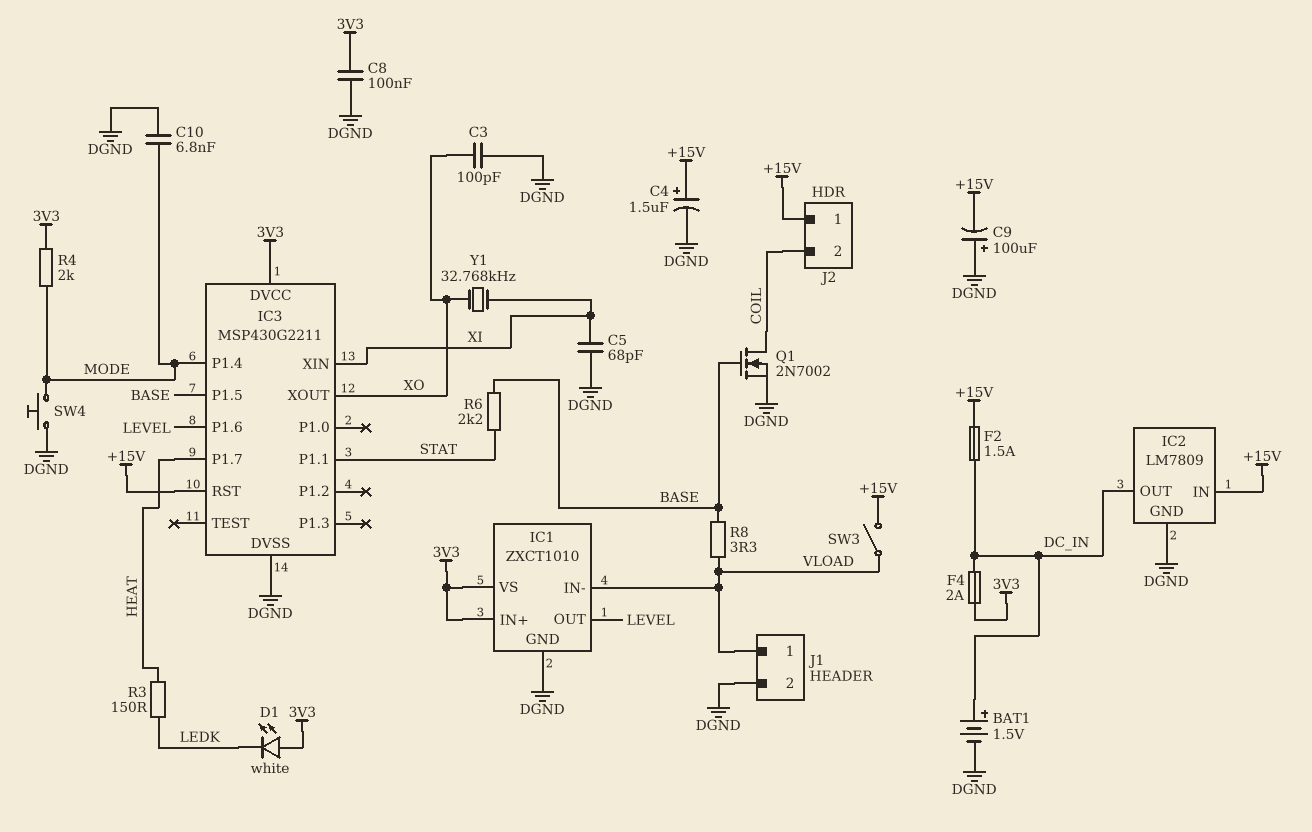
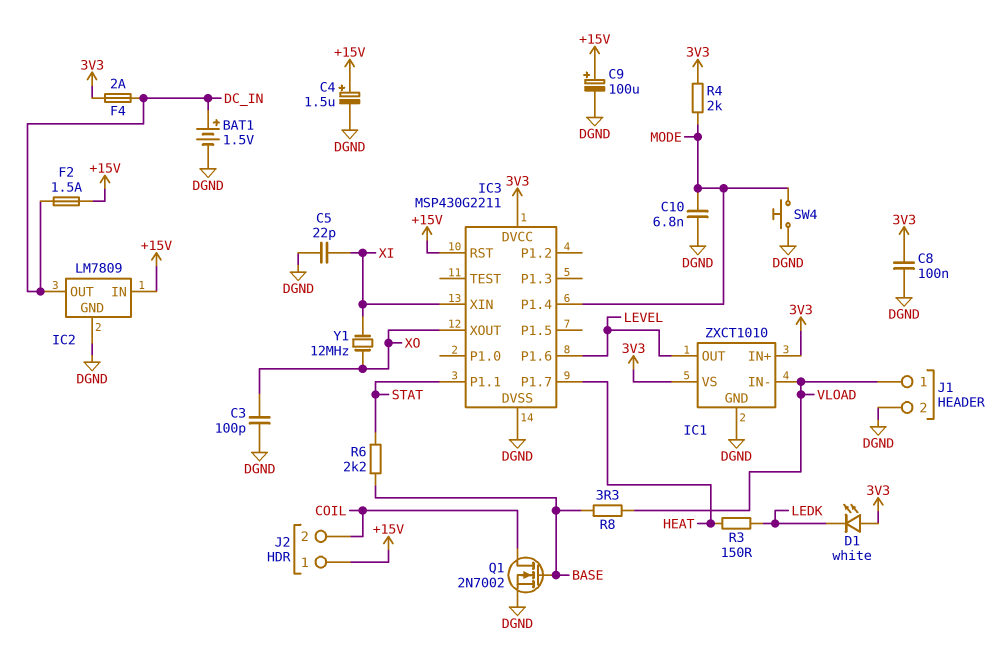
C5: 68pF (DGND, XI) -> 22pF (DGND, XI)
C9: 100uF (plus DGND, minus +15V) -> 100uF (plus +15V, minus DGND)
IC3 pin P1.5: BASE -> none
SW3: switch (+15V, VLOAD) -> none
Y1: 32.768kHz (XI, XO) -> 12MHz (XI, XO)

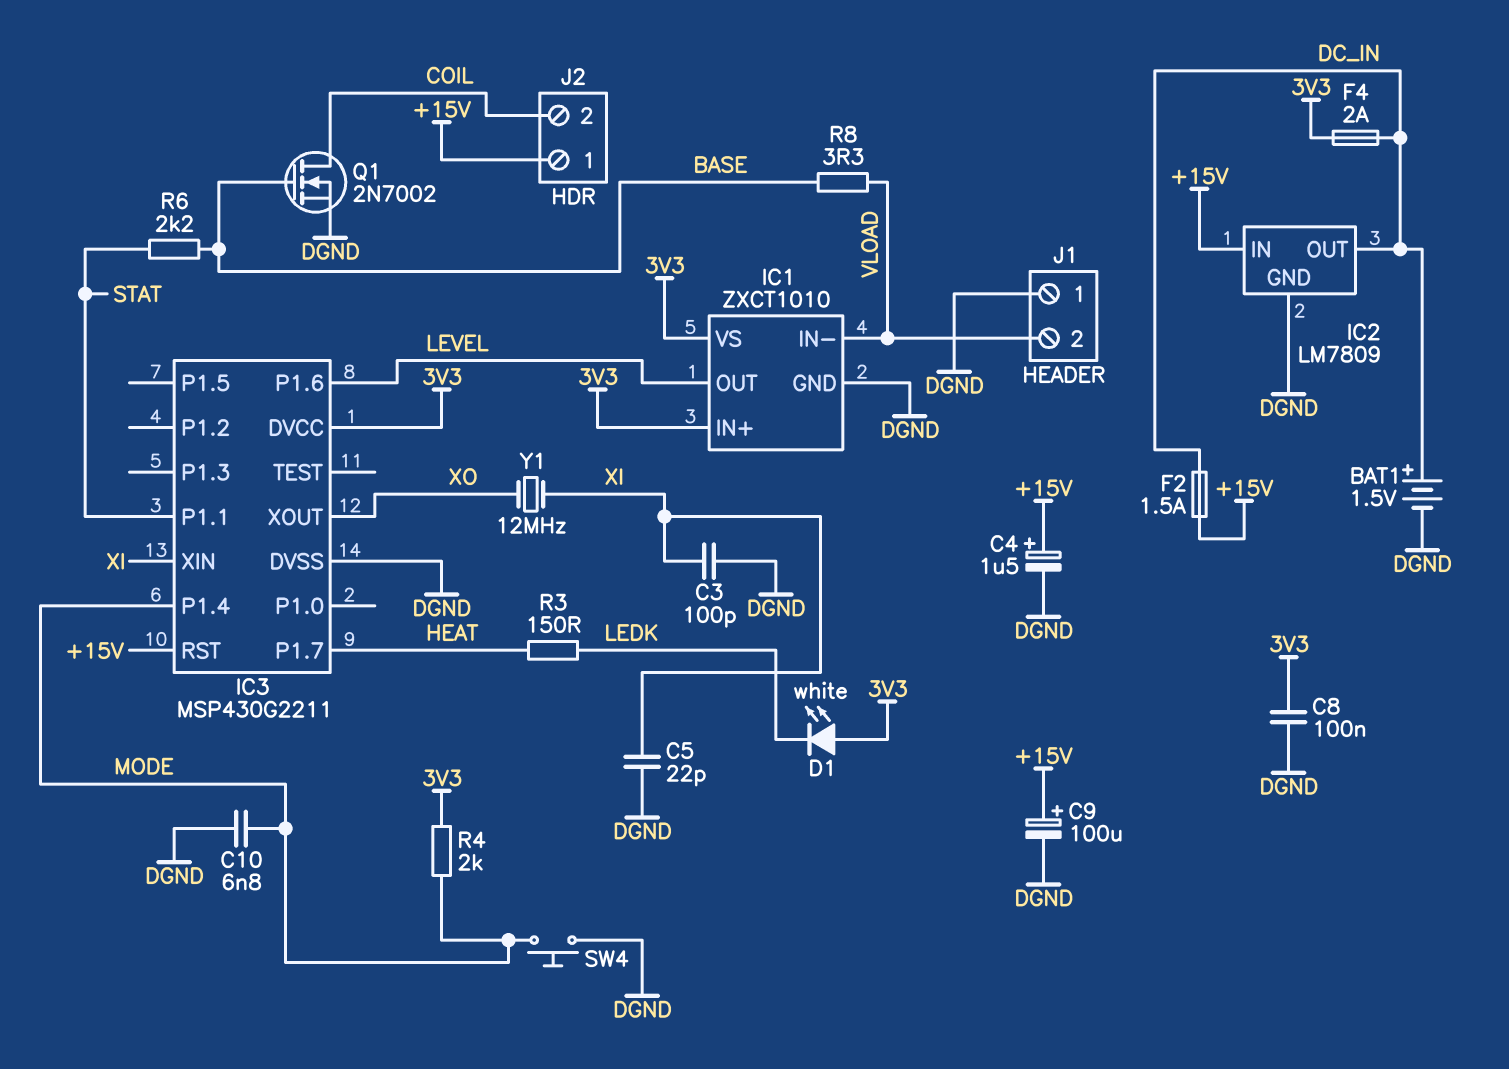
C3: 100pF (DGND, XO) -> 100pF (DGND, XI)
J1 pin 1: VLOAD -> DGND
J1 pin 2: DGND -> VLOAD

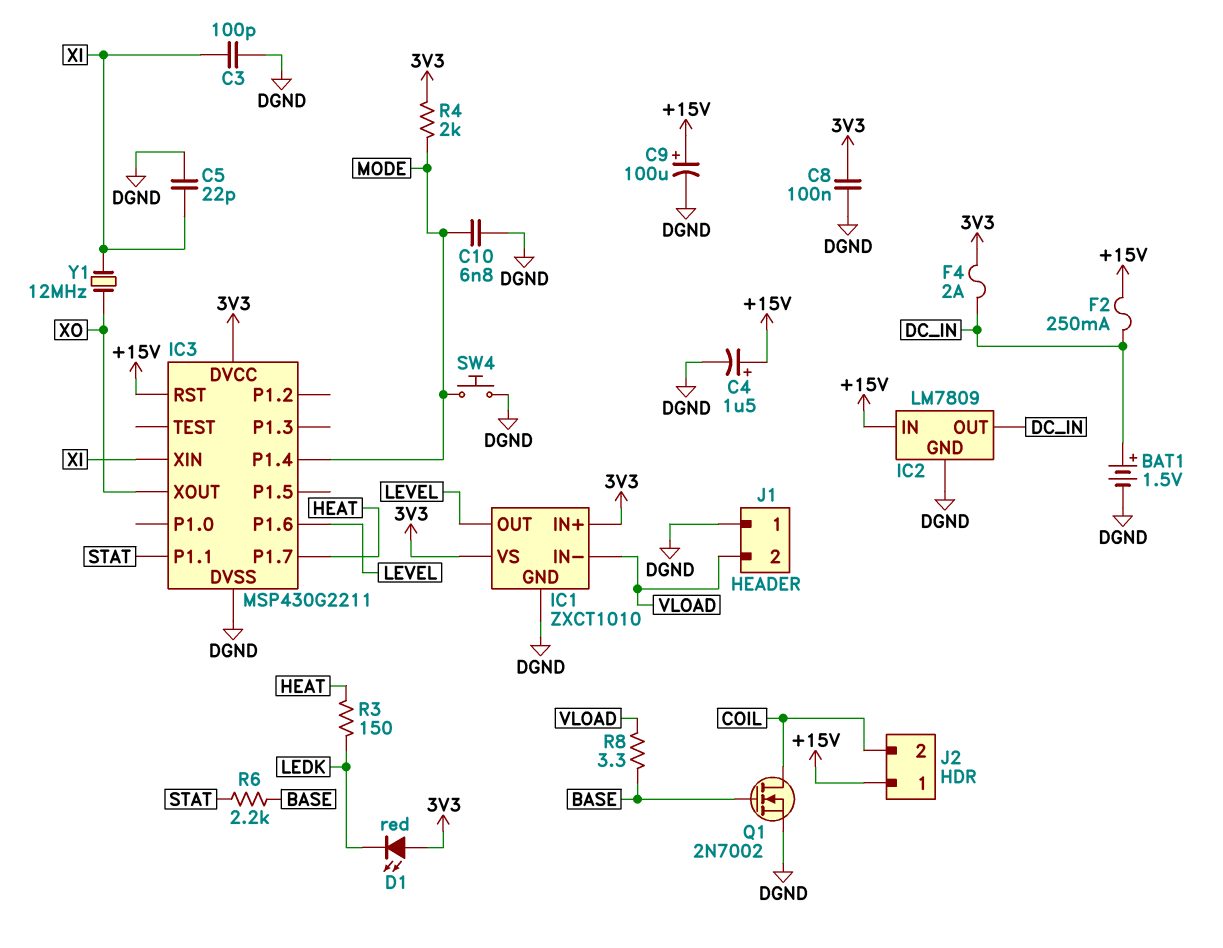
D1: LED white (A 3V3, K LEDK) -> LED red (A 3V3, K LEDK)
F2: 1.5A (+15V, DC_IN) -> 250mA (+15V, DC_IN)

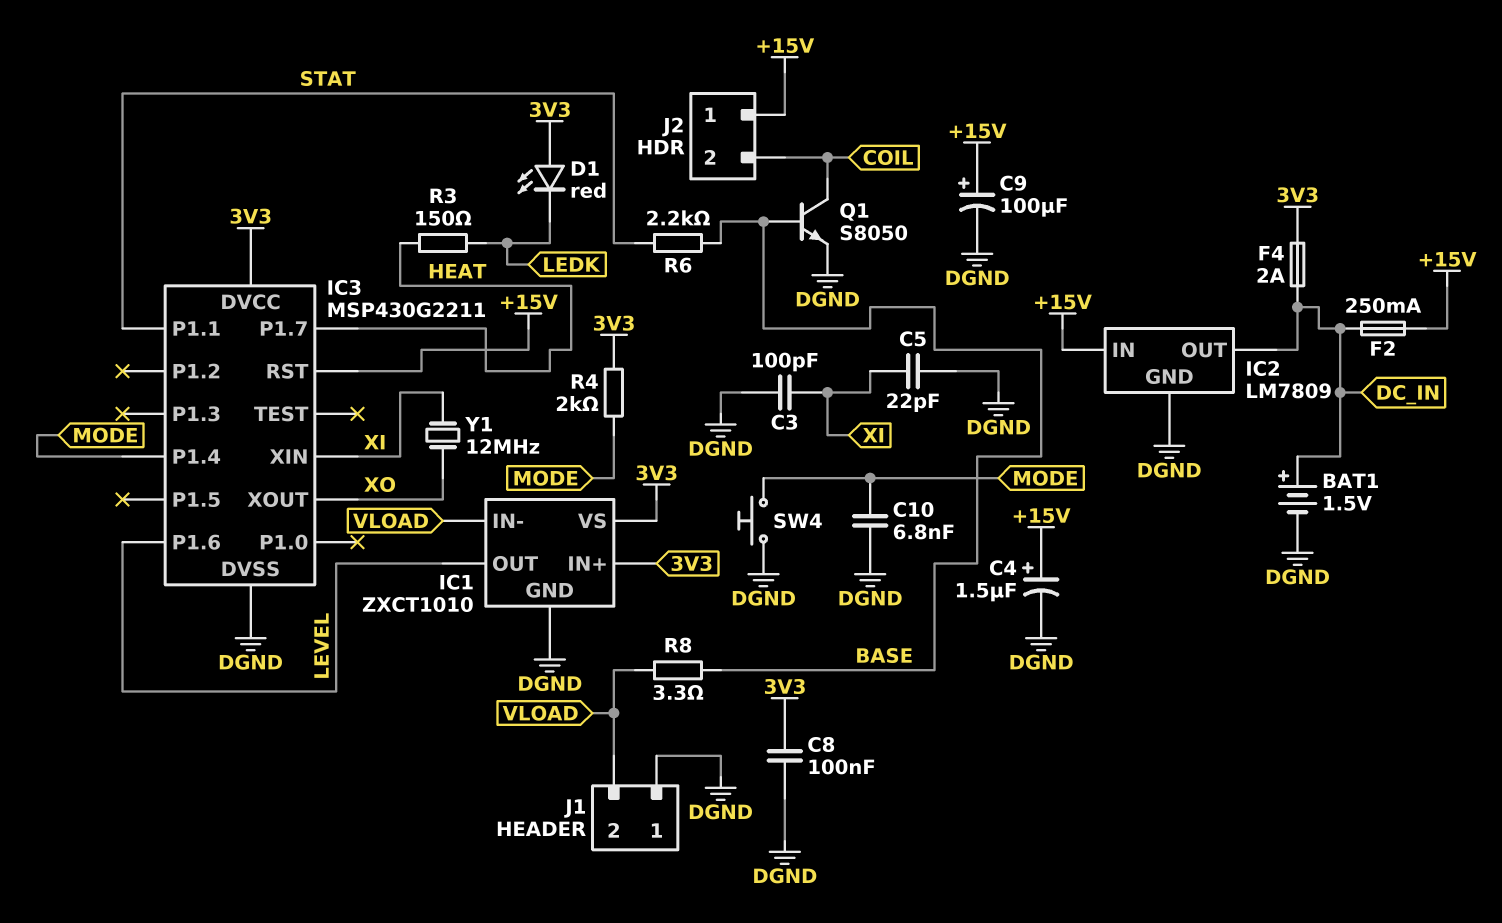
Q1: NMOS 2N7002 (G BASE, D COIL, S DGND) -> NPN S8050 (B BASE, C COIL, E DGND)

